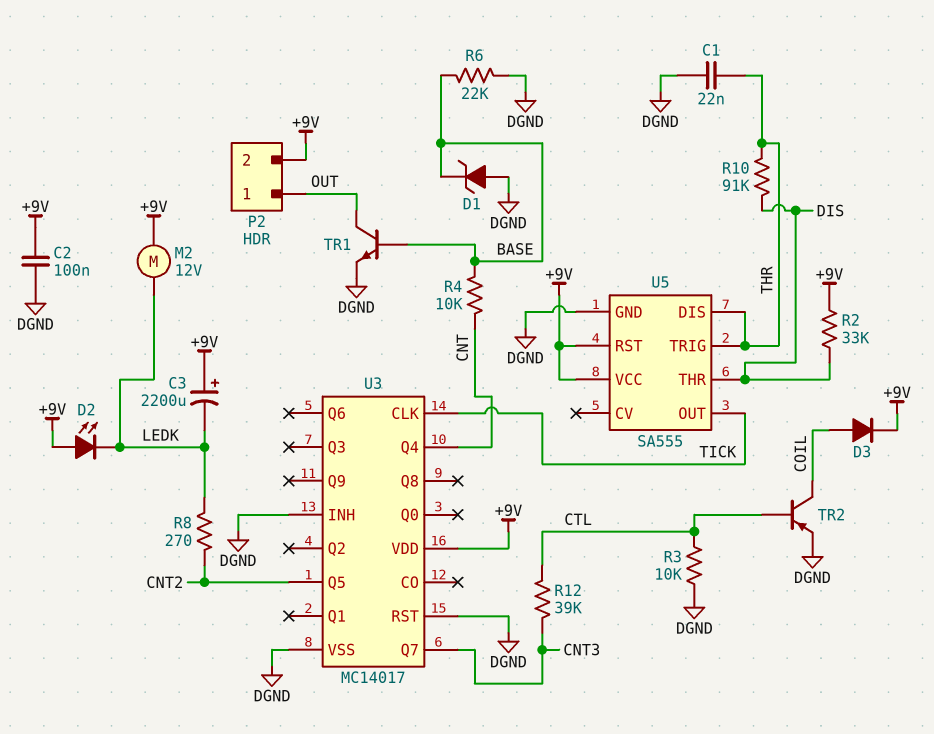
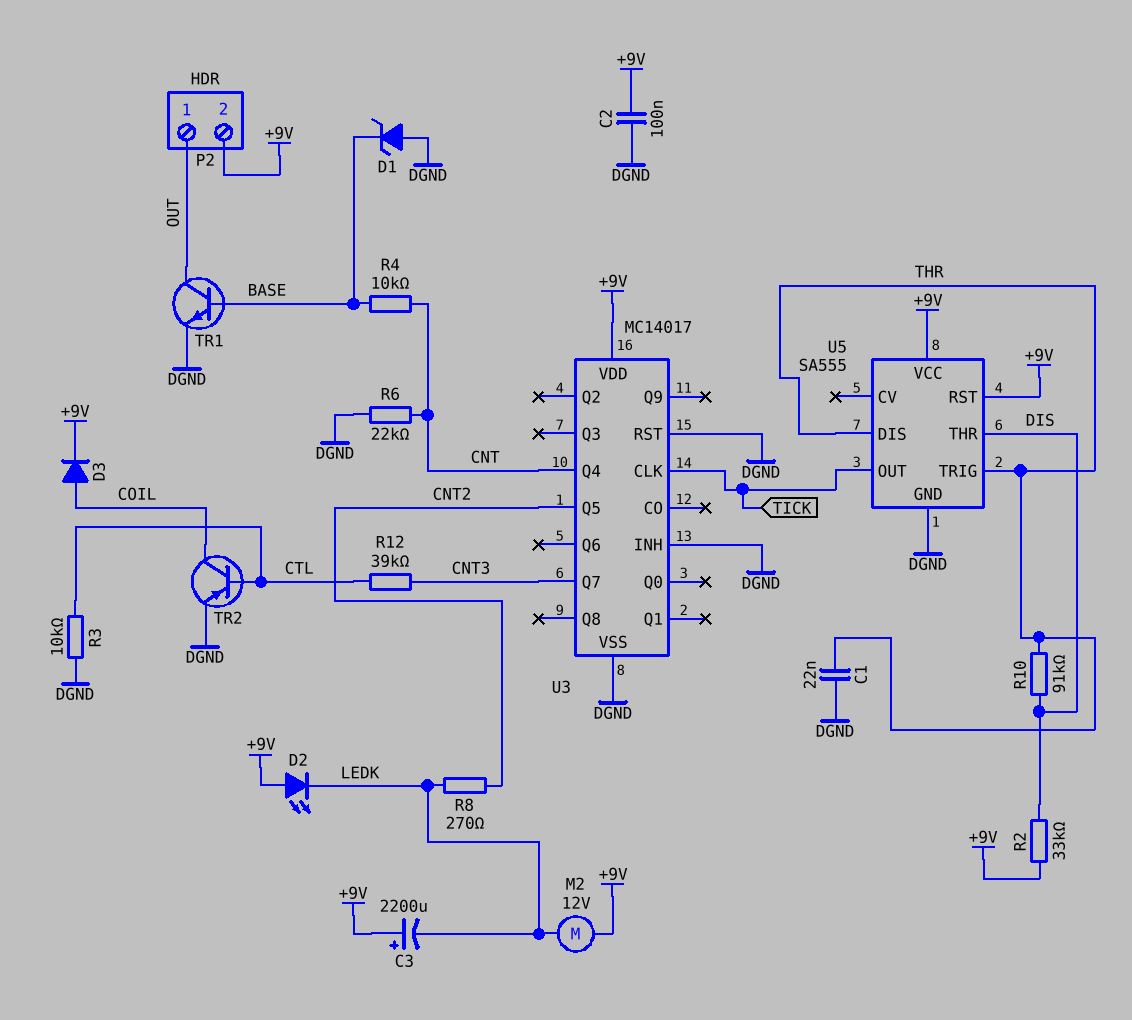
R6: 22k (BASE, DGND) -> 22k (CNT, DGND)

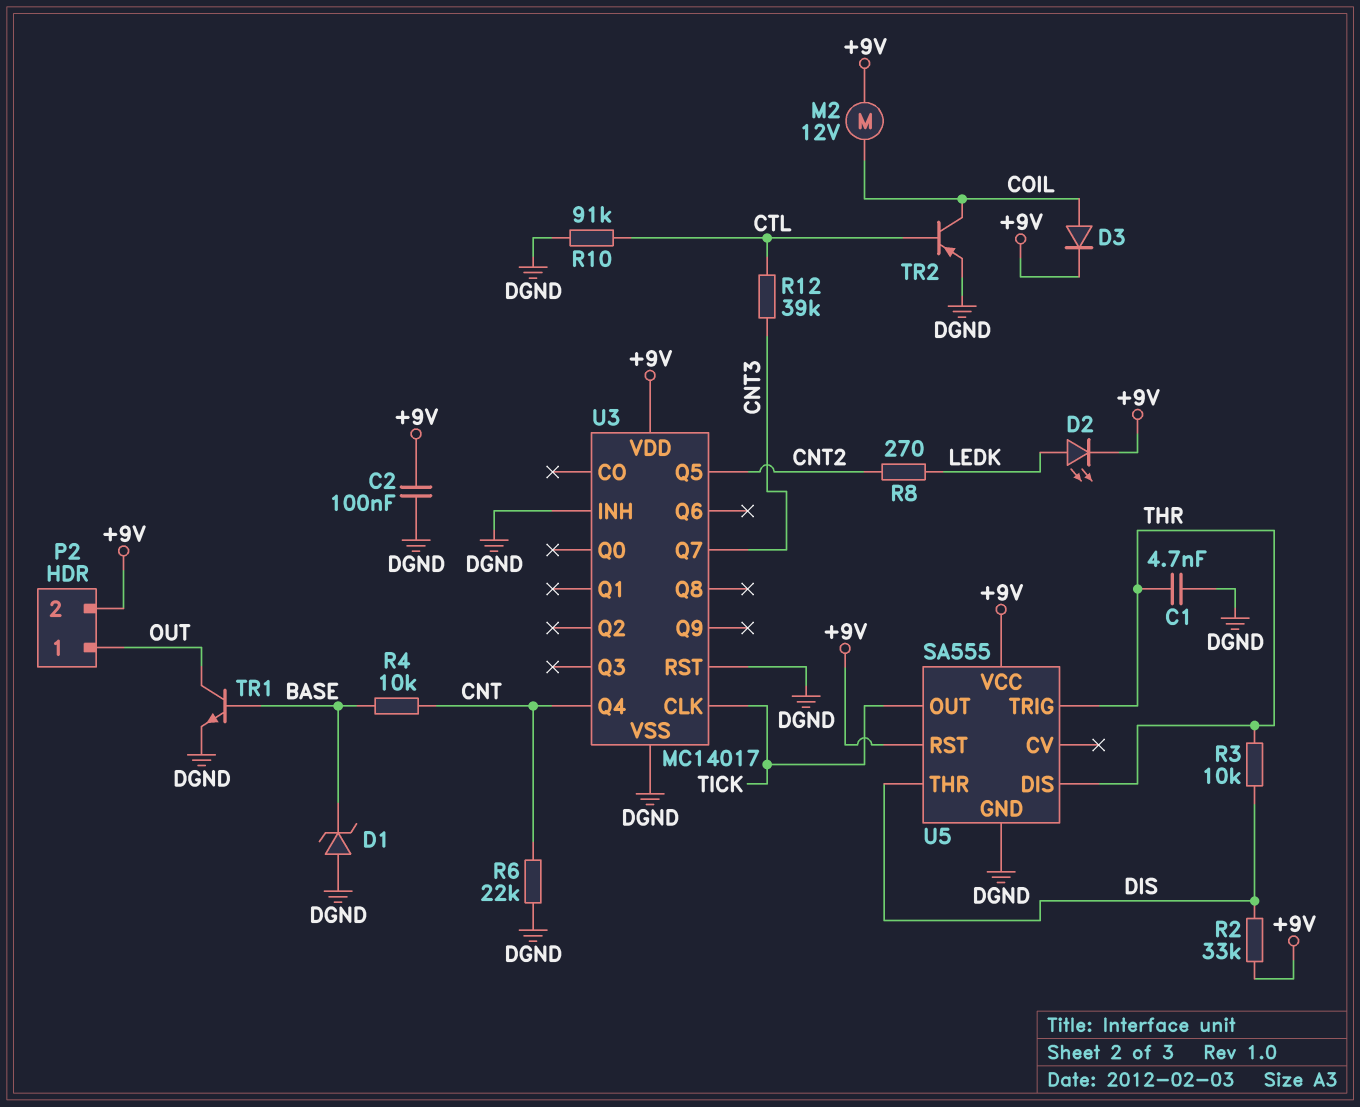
C1: 22nF (DGND, THR) -> 4.7nF (DGND, THR)
C3: 2200uF (plus +9V, minus LEDK) -> none
D2: LED (A +9V, K LEDK) -> LED (A LEDK, K +9V)
M2: motor 12V (+9V, LEDK) -> motor 12V (+9V, COIL)
R3: 10k (CTL, DGND) -> 10k (DIS, THR)
R10: 91k (DIS, THR) -> 91k (CTL, DGND)

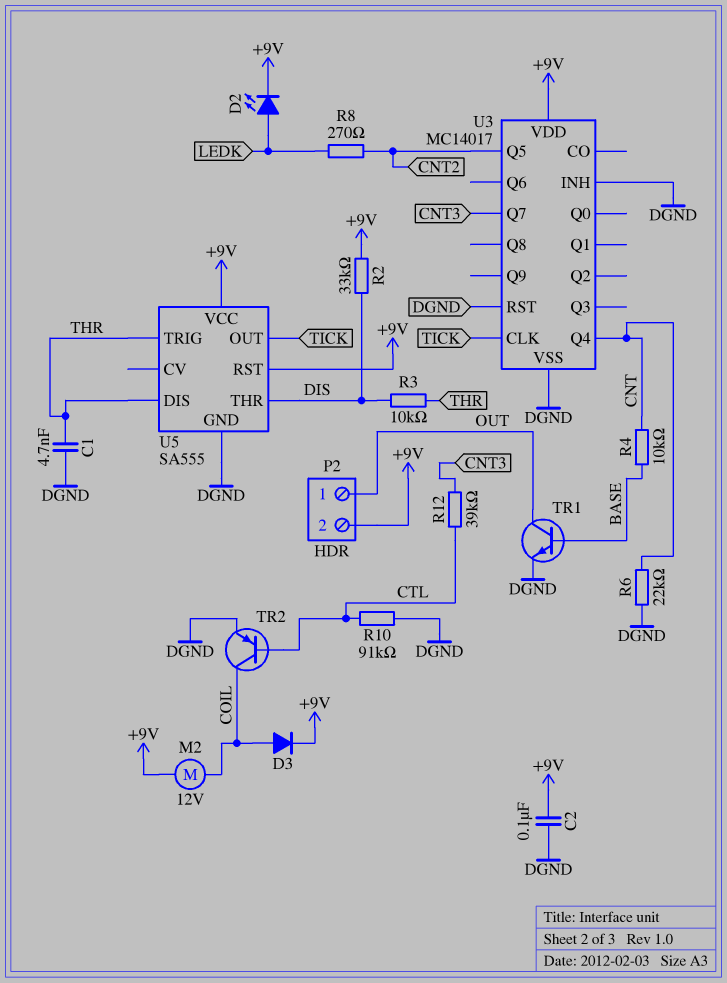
D1: zener (A DGND, K BASE) -> none

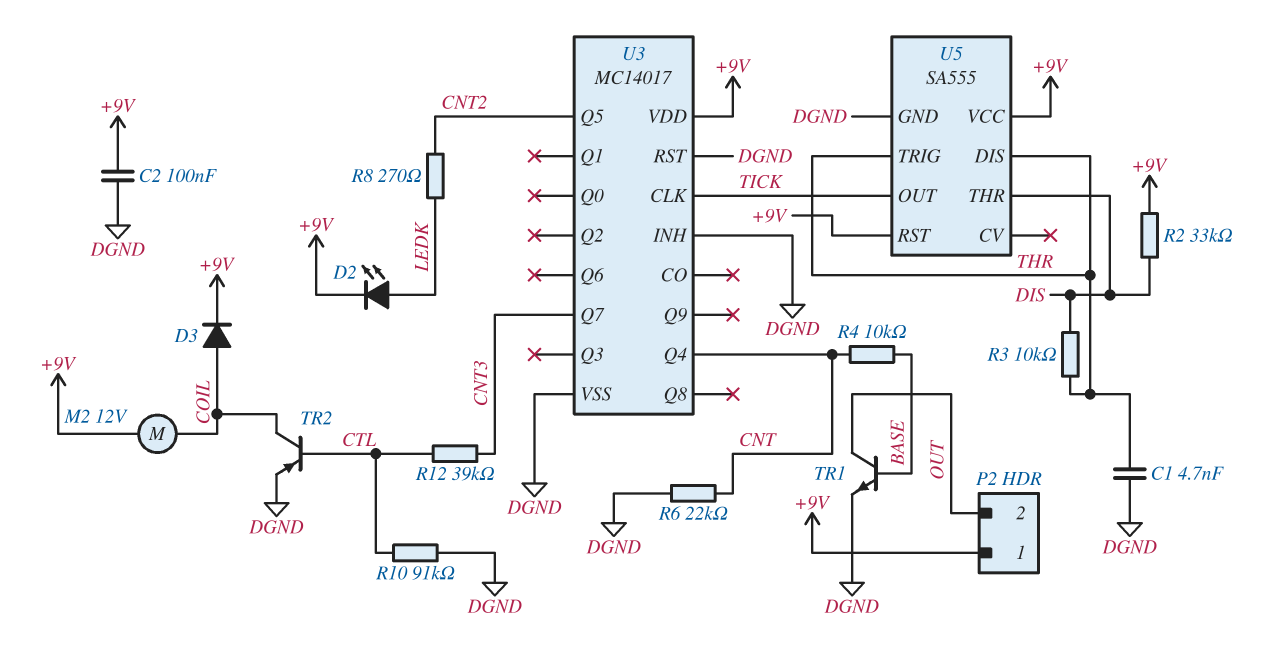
P2 pin 1: OUT -> +9V
P2 pin 2: +9V -> OUT

